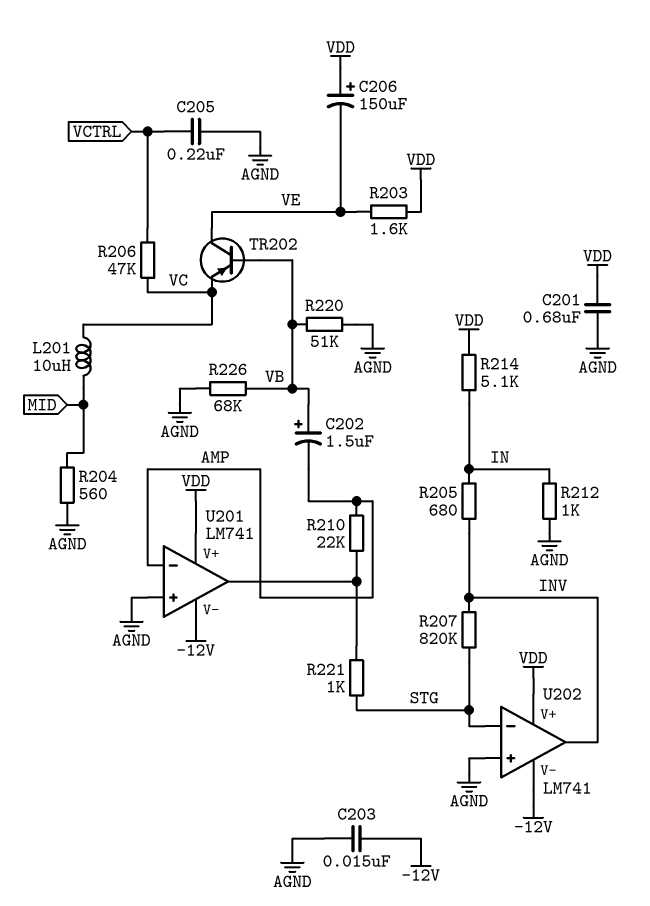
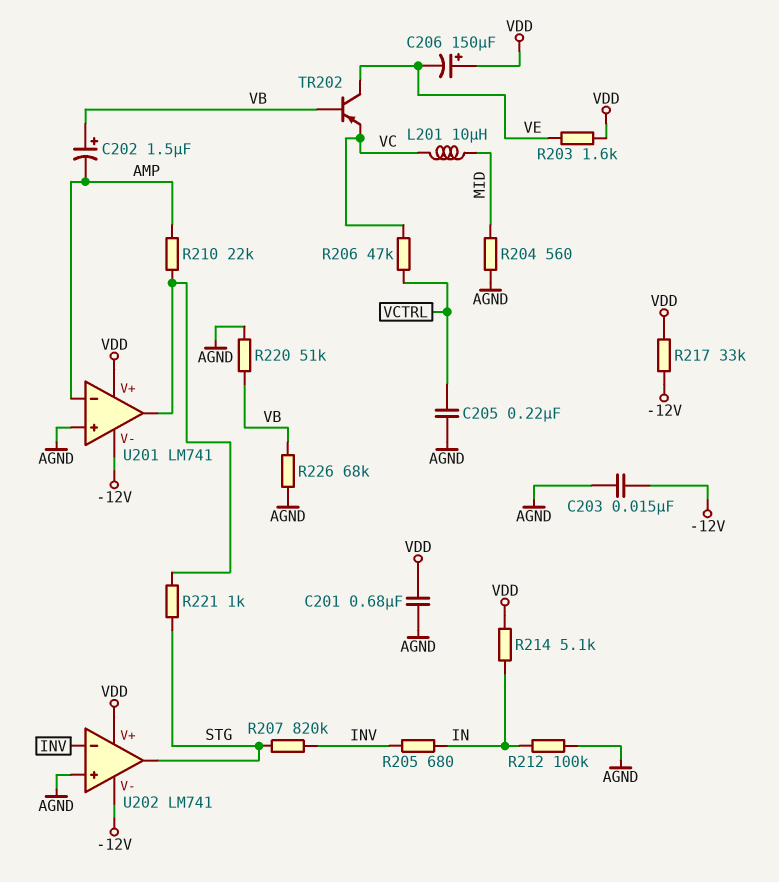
R212: 1k (AGND, IN) -> 100k (AGND, IN)
R217: none -> 33k (-12V, VDD)
U202 pin in-: STG -> INV
U202 pin out: INV -> STG

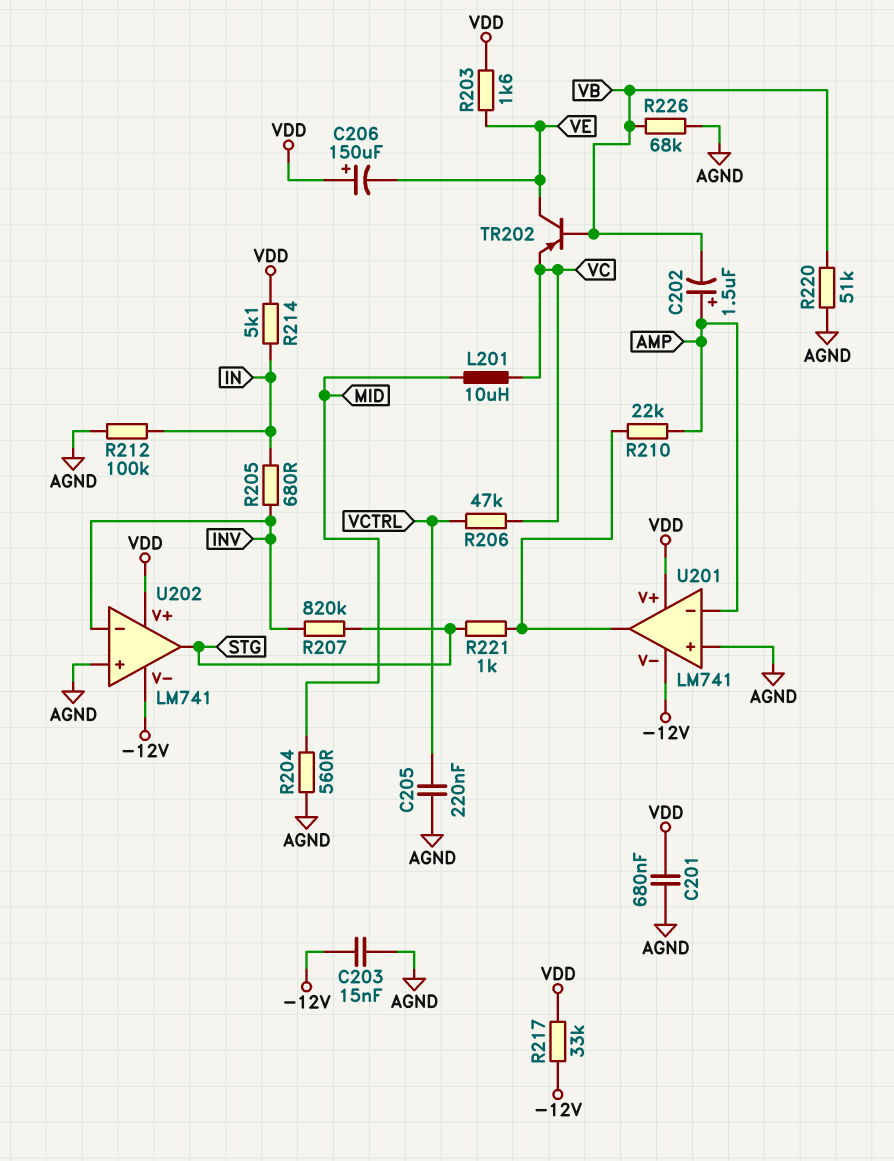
C202: 1.5uF (plus VB, minus AMP) -> 1.5uF (plus AMP, minus VB)

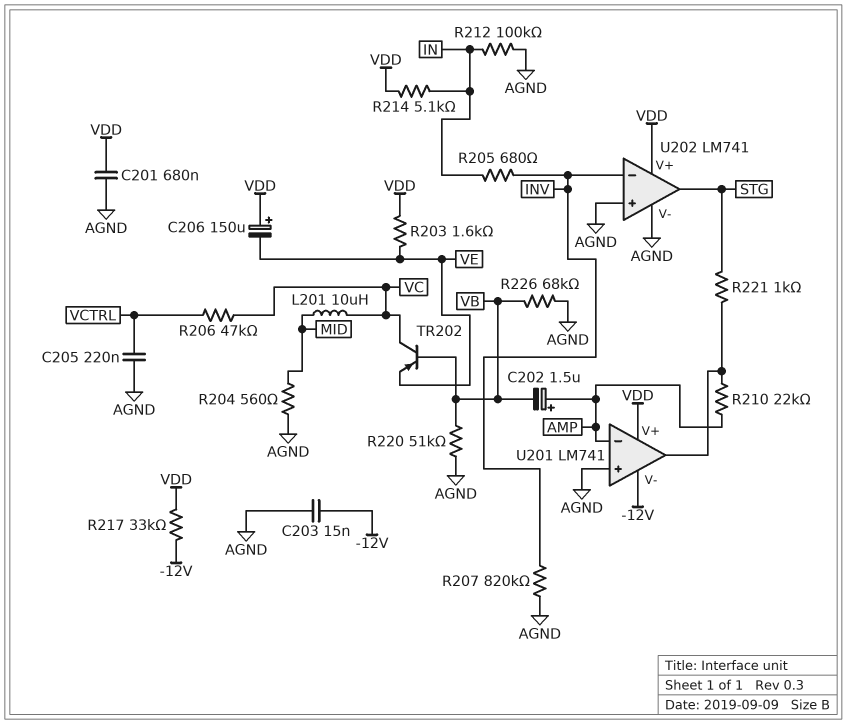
R207: 820k (INV, STG) -> 820k (AGND, INV)
TR202: PNP (B VB, C VE, E VC) -> PNP (B VB, C VC, E VE)
U202 pin V-: -12V -> AGND

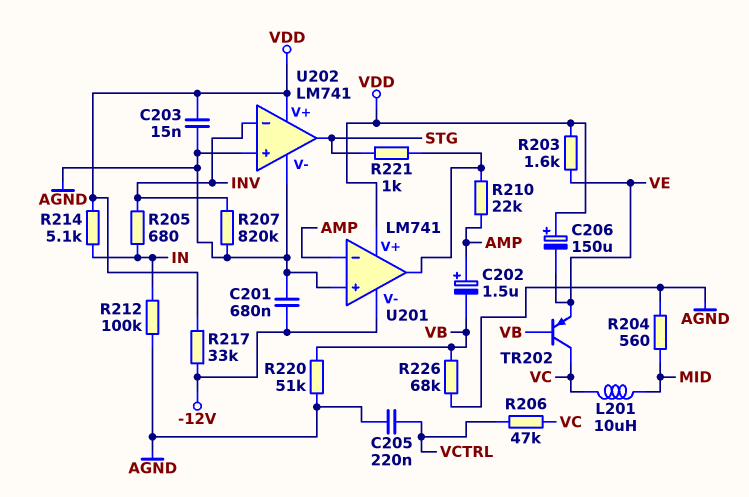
C201: 680nF (AGND, VDD) -> 680nF (-12V, AGND)
C203: 15nF (-12V, AGND) -> 15nF (AGND, VDD)

